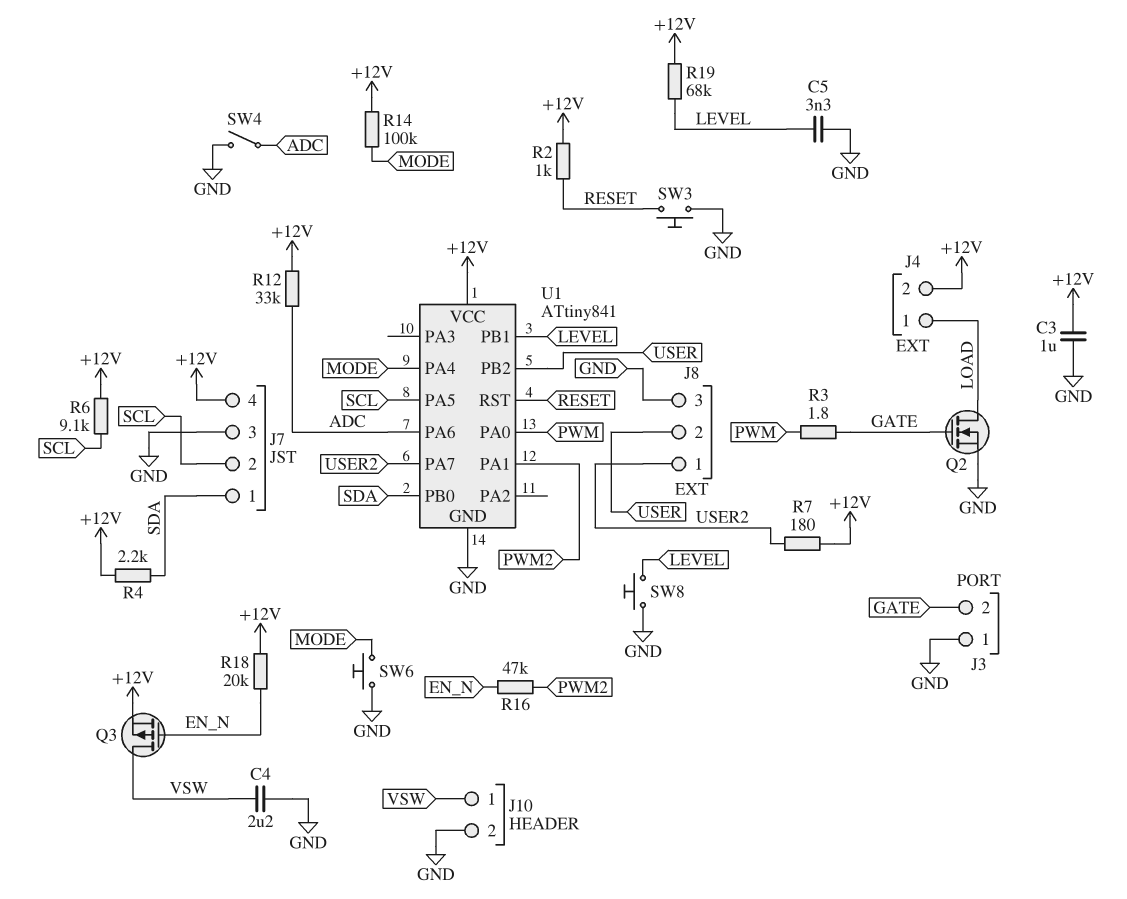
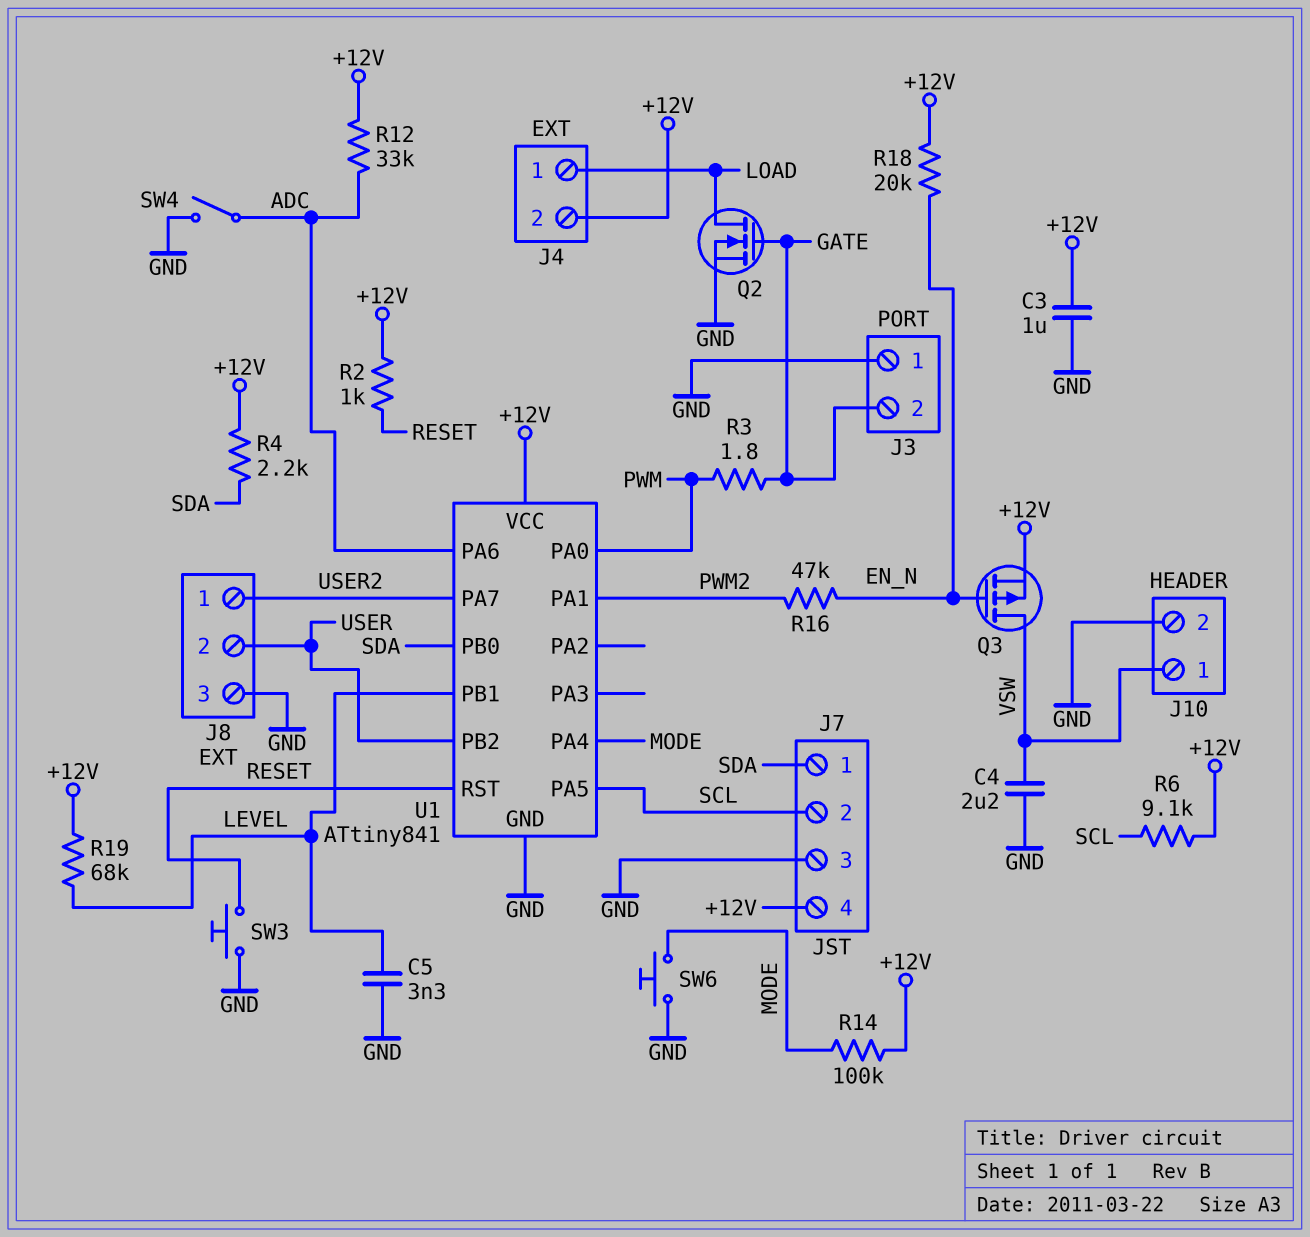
R7: 180 (+12V, USER2) -> none
SW8: button (GND, LEVEL) -> none

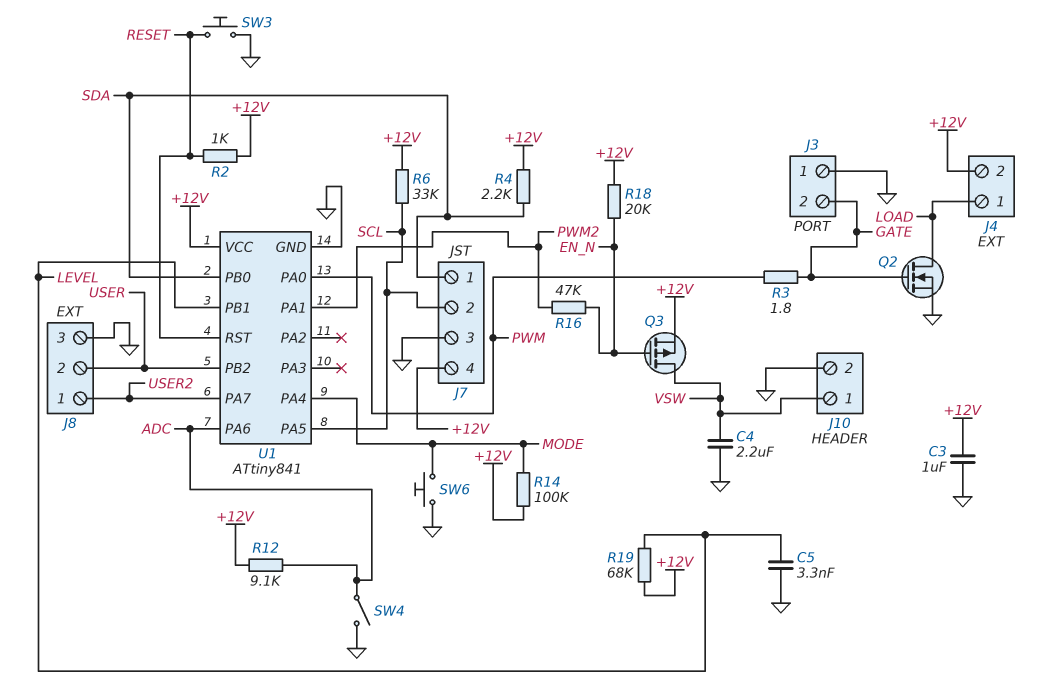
R6: 9.1k (+12V, SCL) -> 33k (+12V, SCL)
R12: 33k (+12V, ADC) -> 9.1k (+12V, ADC)

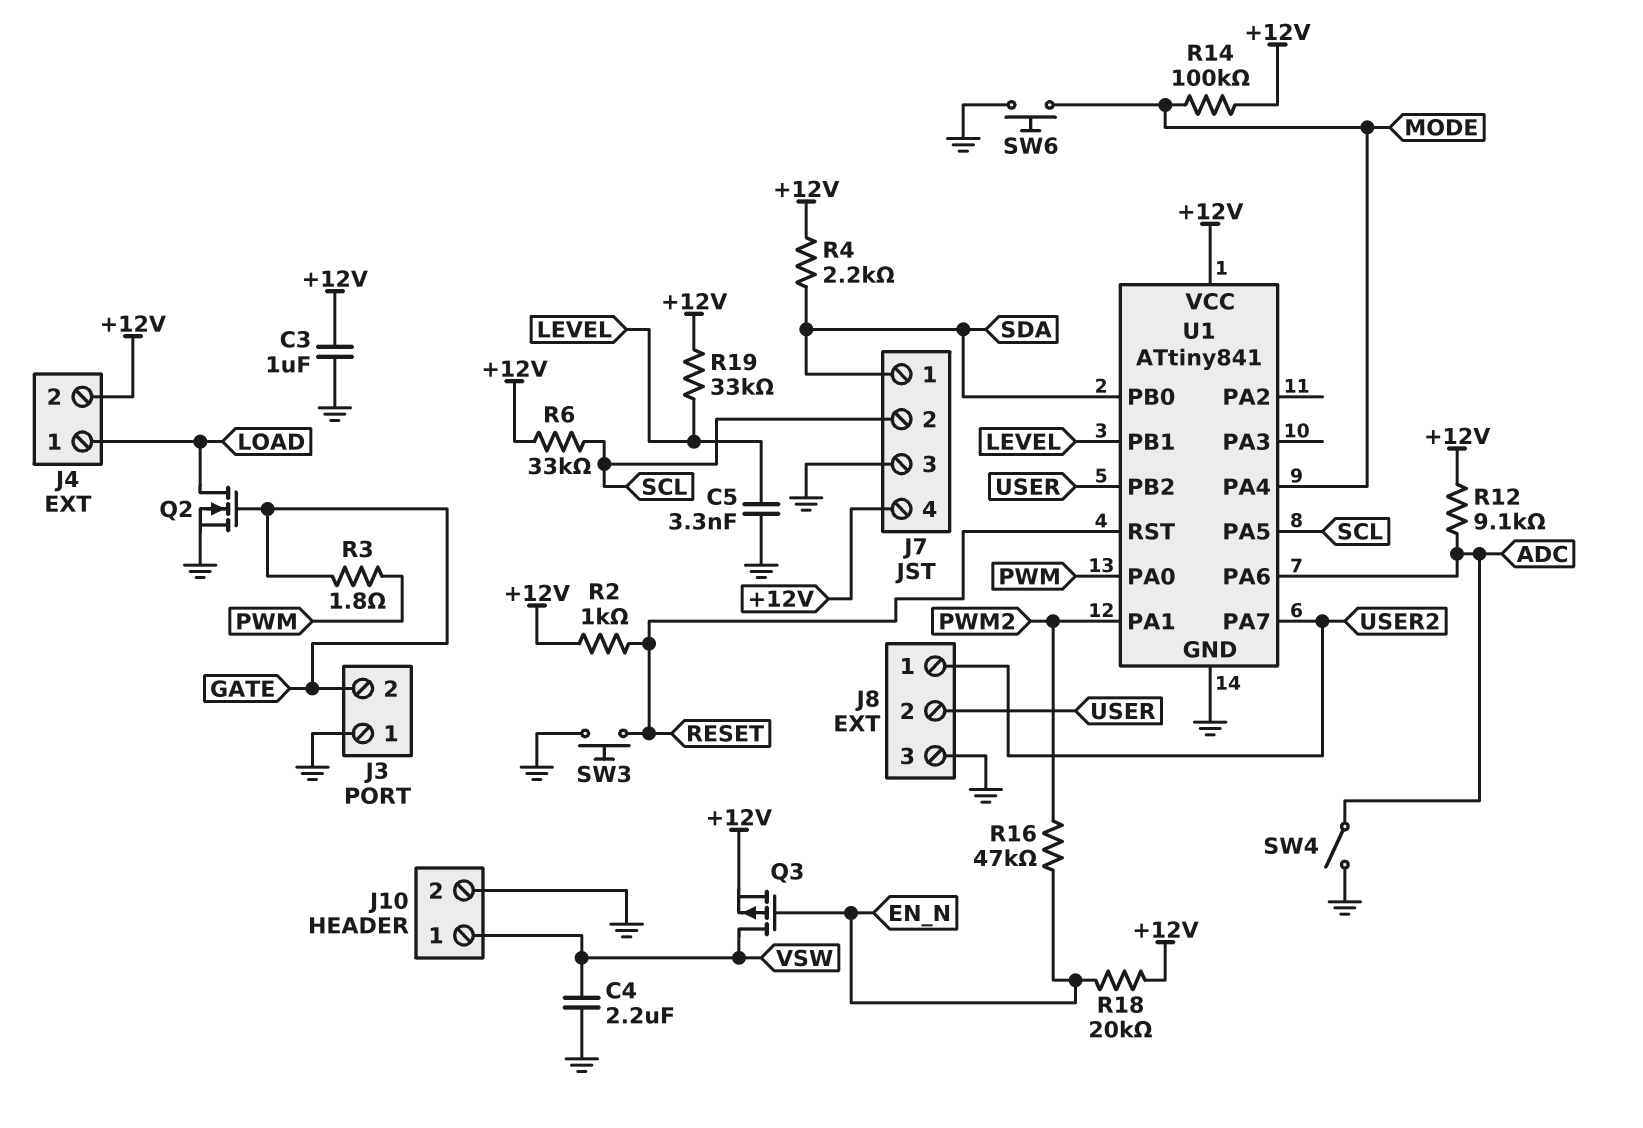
R19: 68k (+12V, LEVEL) -> 33k (+12V, LEVEL)

